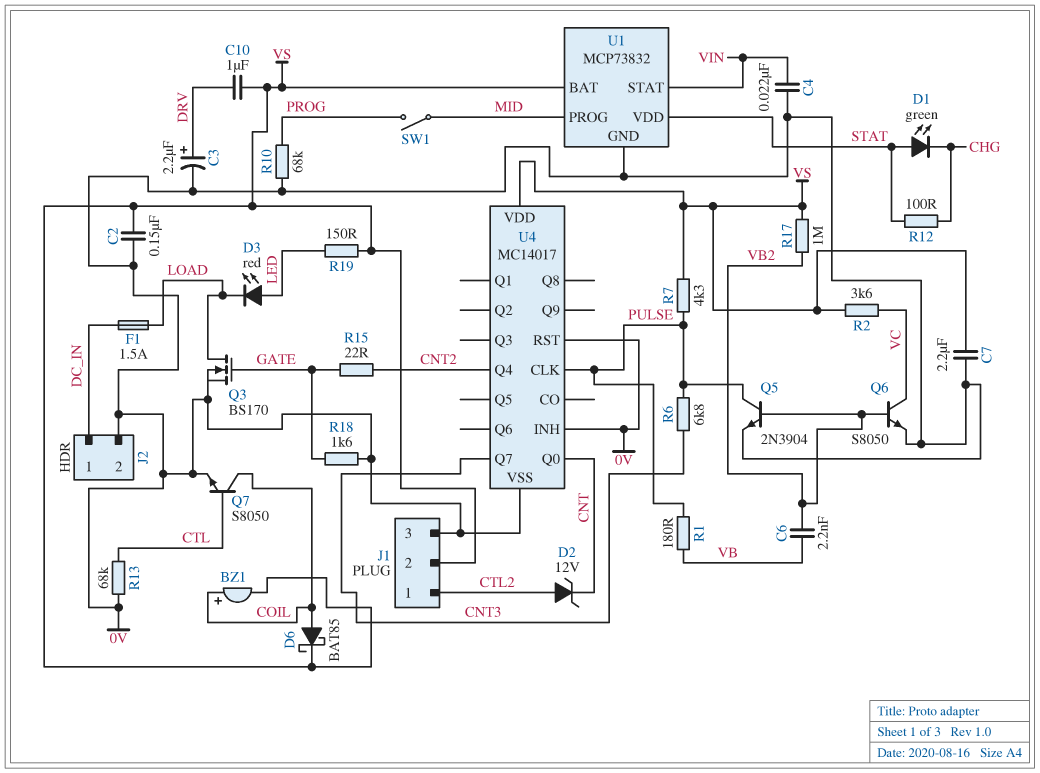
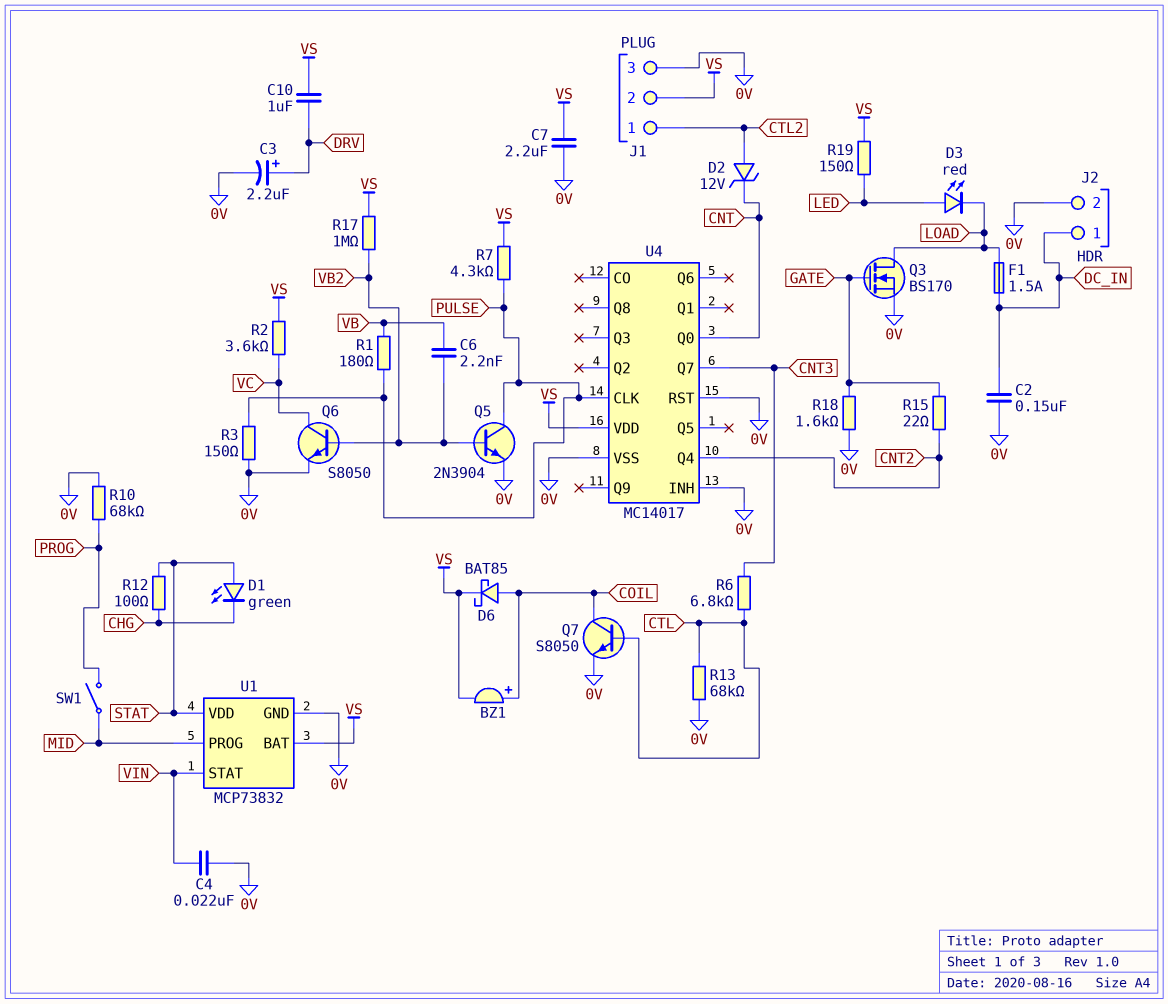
C2: 150nF (0V, VS) -> 150nF (0V, DC_IN)
R3: none -> 150 (0V, PULSE)
R6: 6.8k (CNT3, PULSE) -> 6.8k (CNT3, CTL)

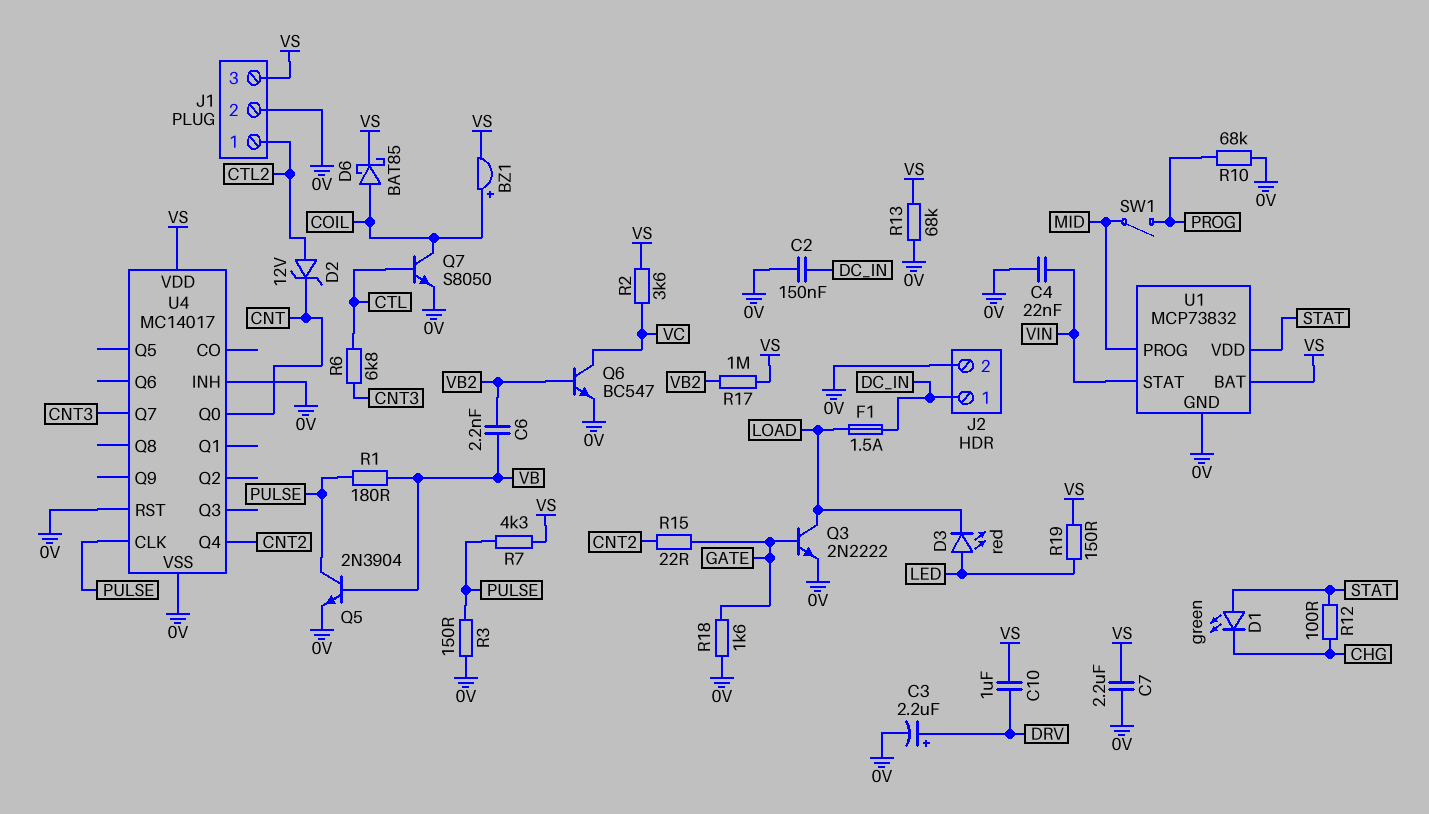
J1 pin 2: VS -> 0V
J1 pin 3: 0V -> VS
Q3: NMOS BS170 (G GATE, D LOAD, S 0V) -> NPN 2N2222 (B GATE, C LOAD, E 0V)
Q5: NPN 2N3904 (B VB2, C PULSE, E 0V) -> NPN 2N3904 (B VB, C PULSE, E 0V)
Q6: NPN S8050 (B VB2, C VC, E 0V) -> NPN BC547 (B VB2, C VC, E 0V)
R13: 68k (0V, CTL) -> 68k (0V, VS)

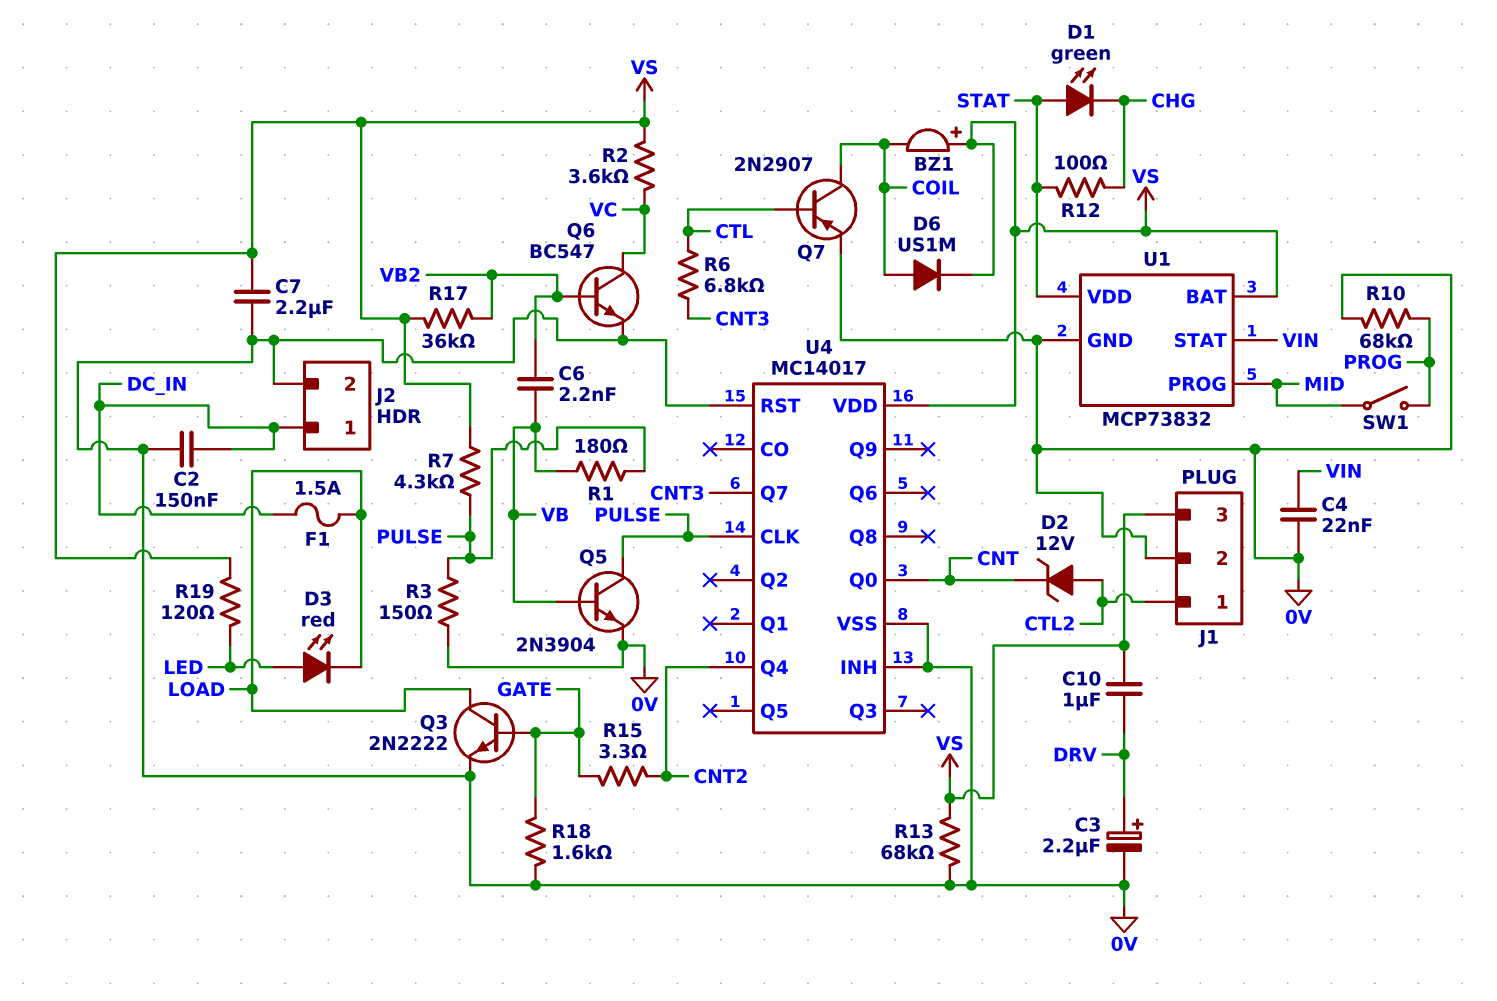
BZ1: buzzer (plus COIL, minus VS) -> buzzer (plus VS, minus COIL)
D6: schottky BAT85 (A COIL, K VS) -> diode US1M (A COIL, K VS)
Q7: NPN S8050 (B CTL, C COIL, E 0V) -> PNP 2N2907 (B CTL, C COIL, E 0V)
R15: 22 (CNT2, GATE) -> 3.3 (CNT2, GATE)
R17: 1M (VB2, VS) -> 36k (VB2, VS)
R19: 150 (LED, VS) -> 120 (LED, VS)

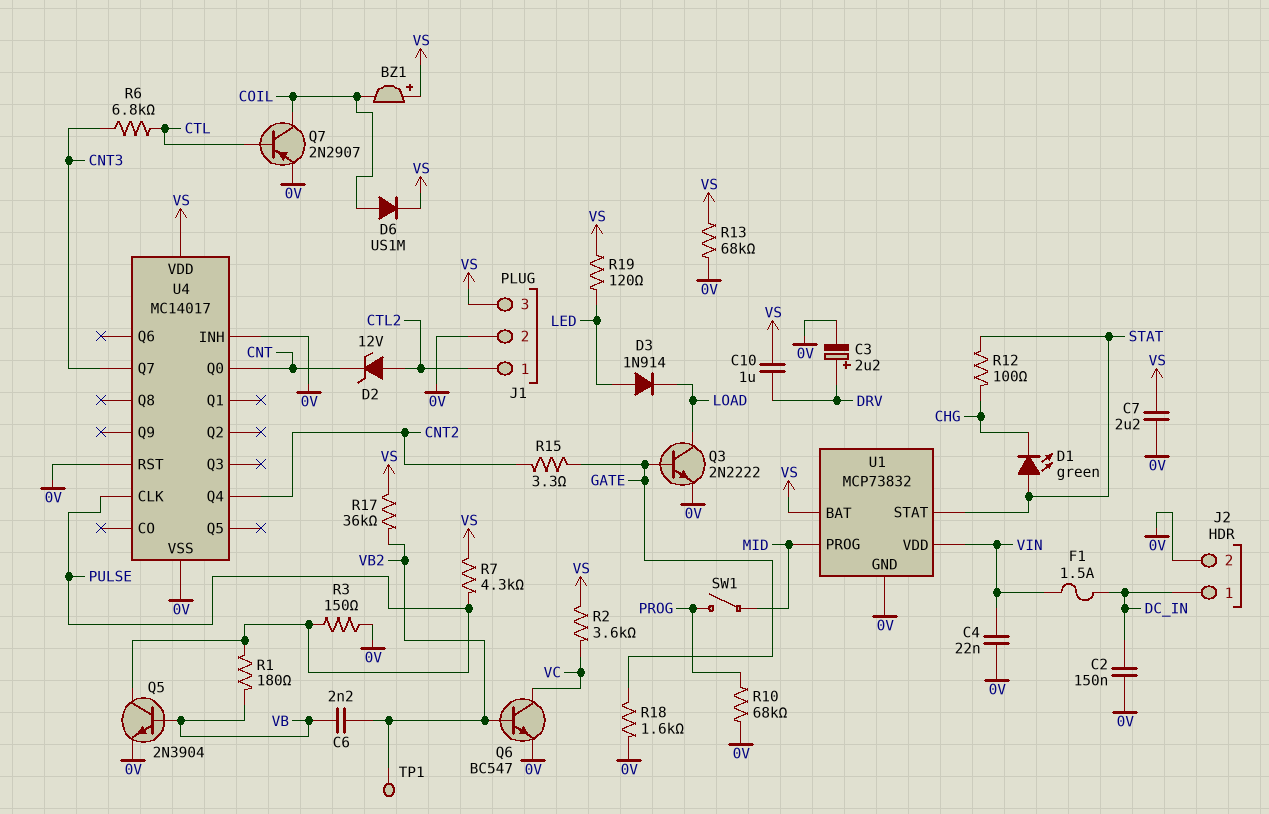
D3: LED red (A LED, K LOAD) -> diode 1N914 (A LED, K LOAD)
F1: 1.5A (DC_IN, LOAD) -> 1.5A (DC_IN, VIN)
TP1: none -> test point (VB2)
U1 pin STAT: VIN -> STAT
U1 pin VDD: STAT -> VIN

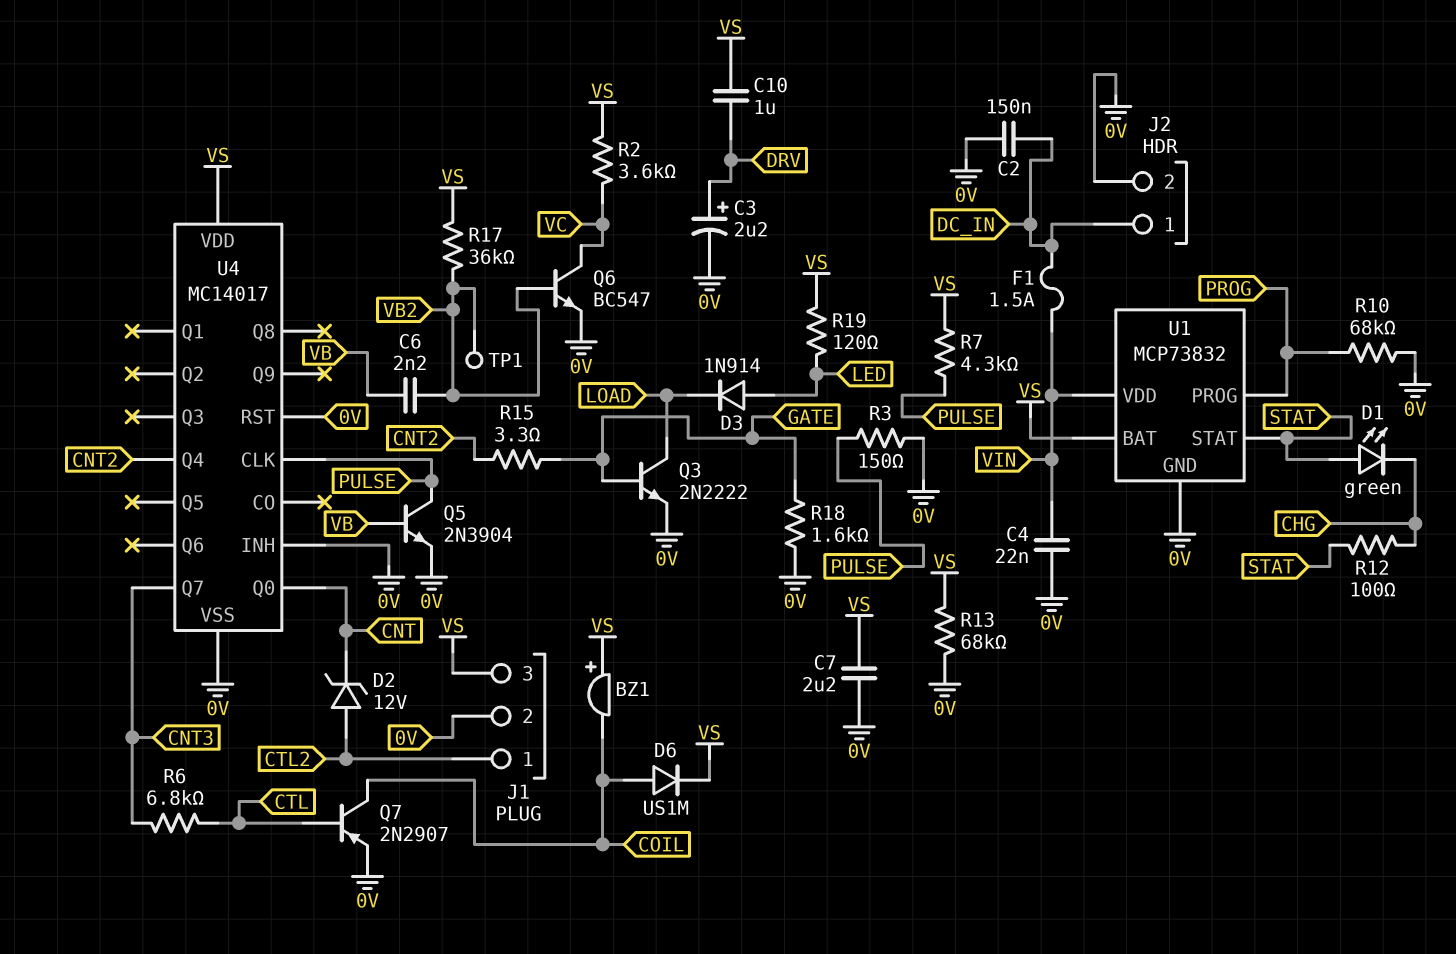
R1: 180 (PULSE, VB) -> none
SW1: switch (MID, PROG) -> none
U1 pin PROG: MID -> PROG

